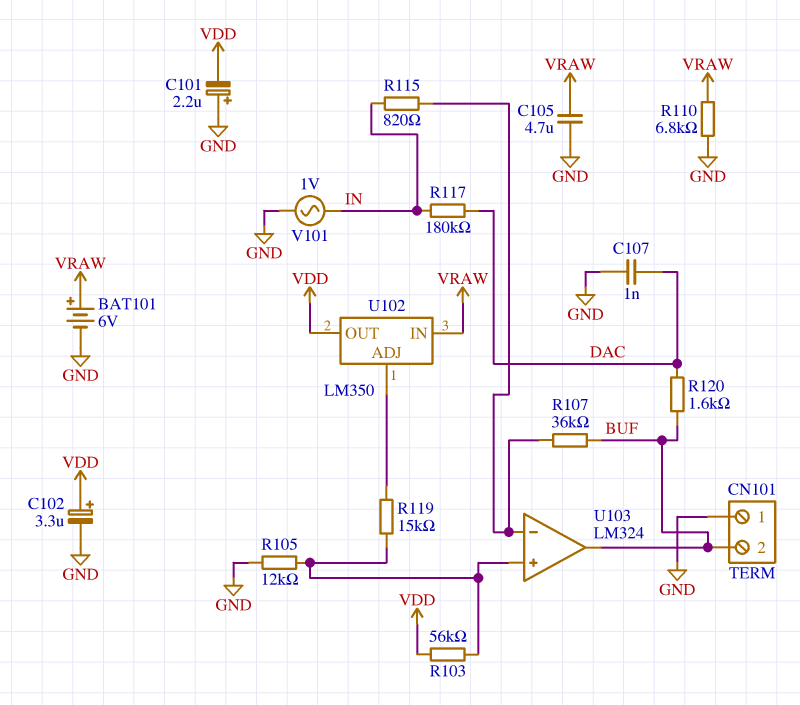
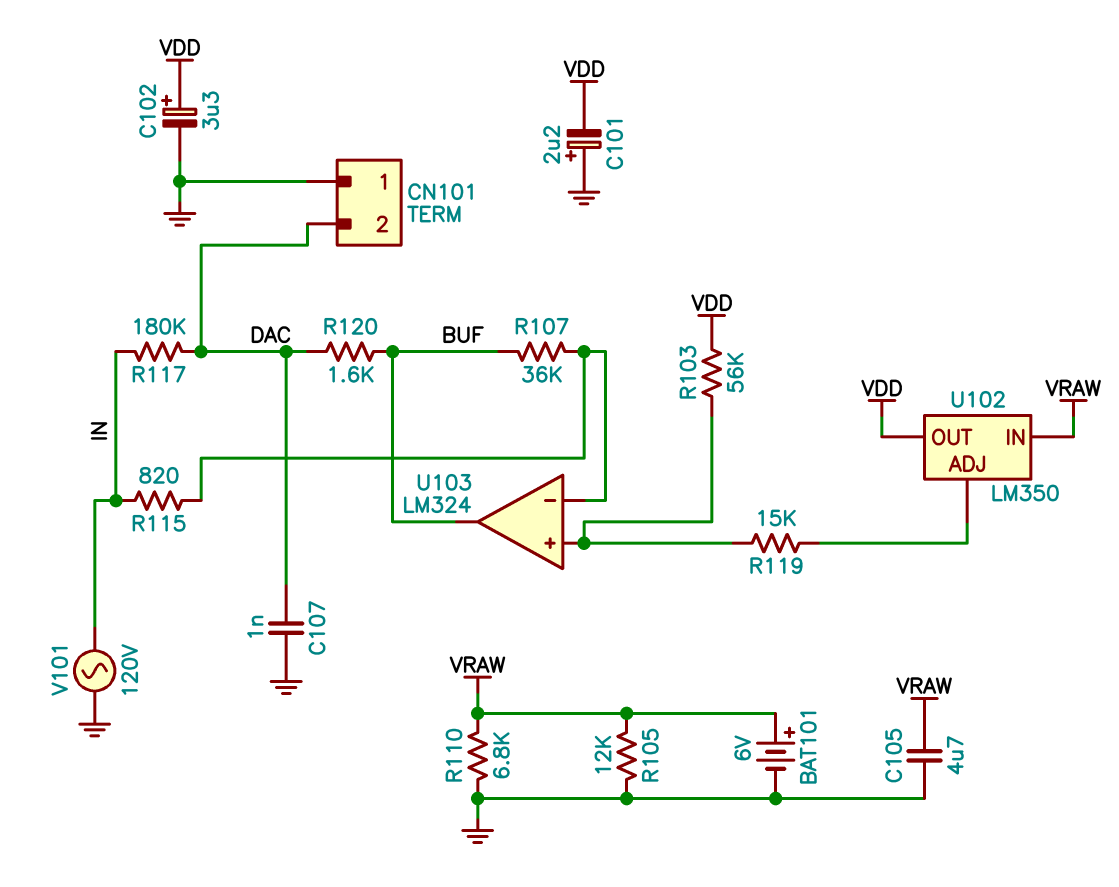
CN101 pin 2: BUF -> DAC
R105: 12k (GND, U103/in+) -> 12k (GND, VRAW)
V101: AC 1V (GND, IN) -> AC 120V (GND, IN)

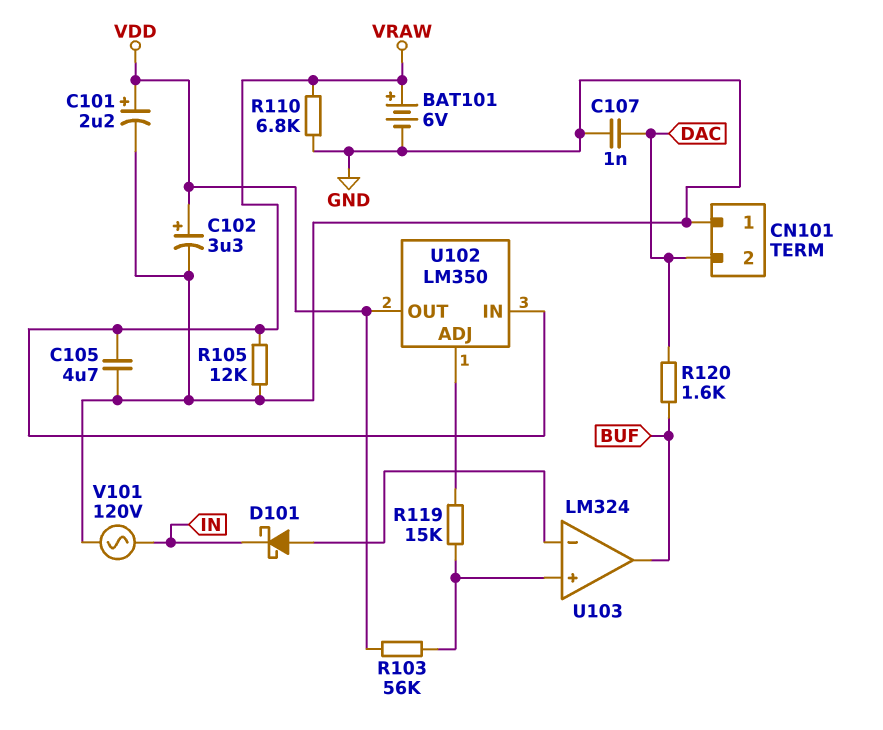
C101: 2.2uF (plus GND, minus VDD) -> 2.2uF (plus VDD, minus GND)
D101: none -> schottky (A U103/in-, K IN)
R107: 36k (BUF, U103/in-) -> none
R115: 820 (IN, U103/in-) -> none
R117: 180k (DAC, IN) -> none

